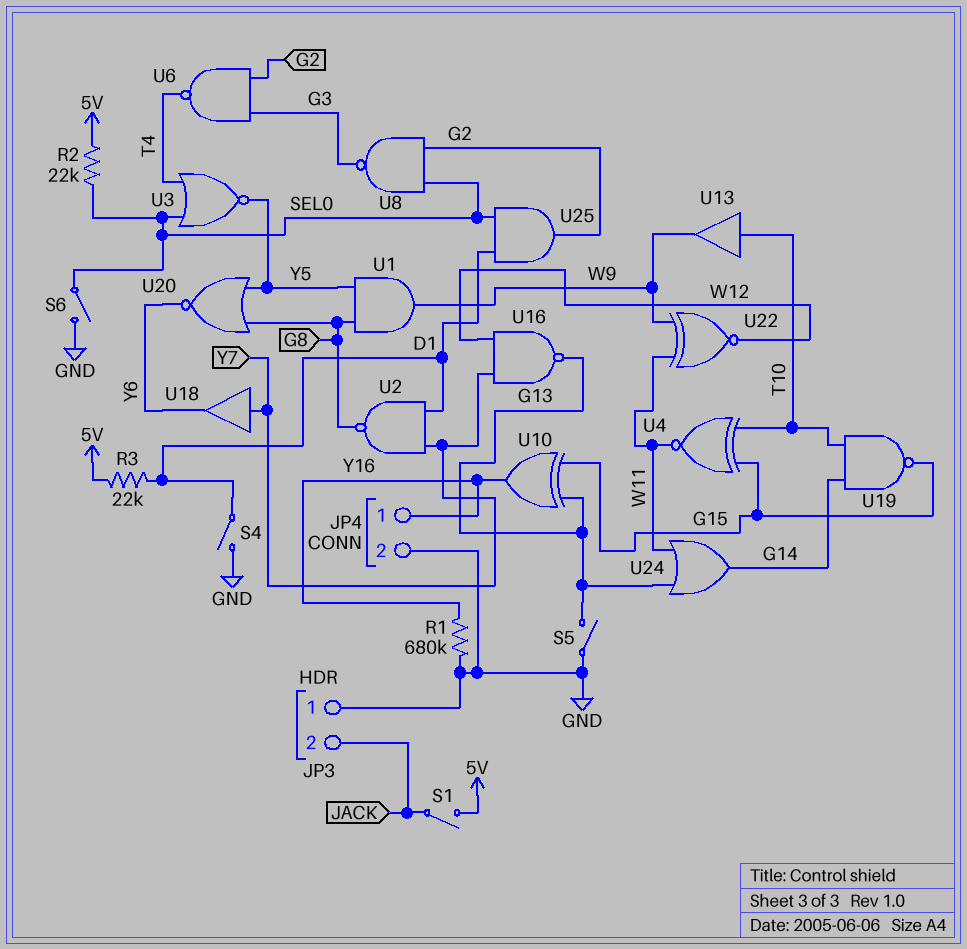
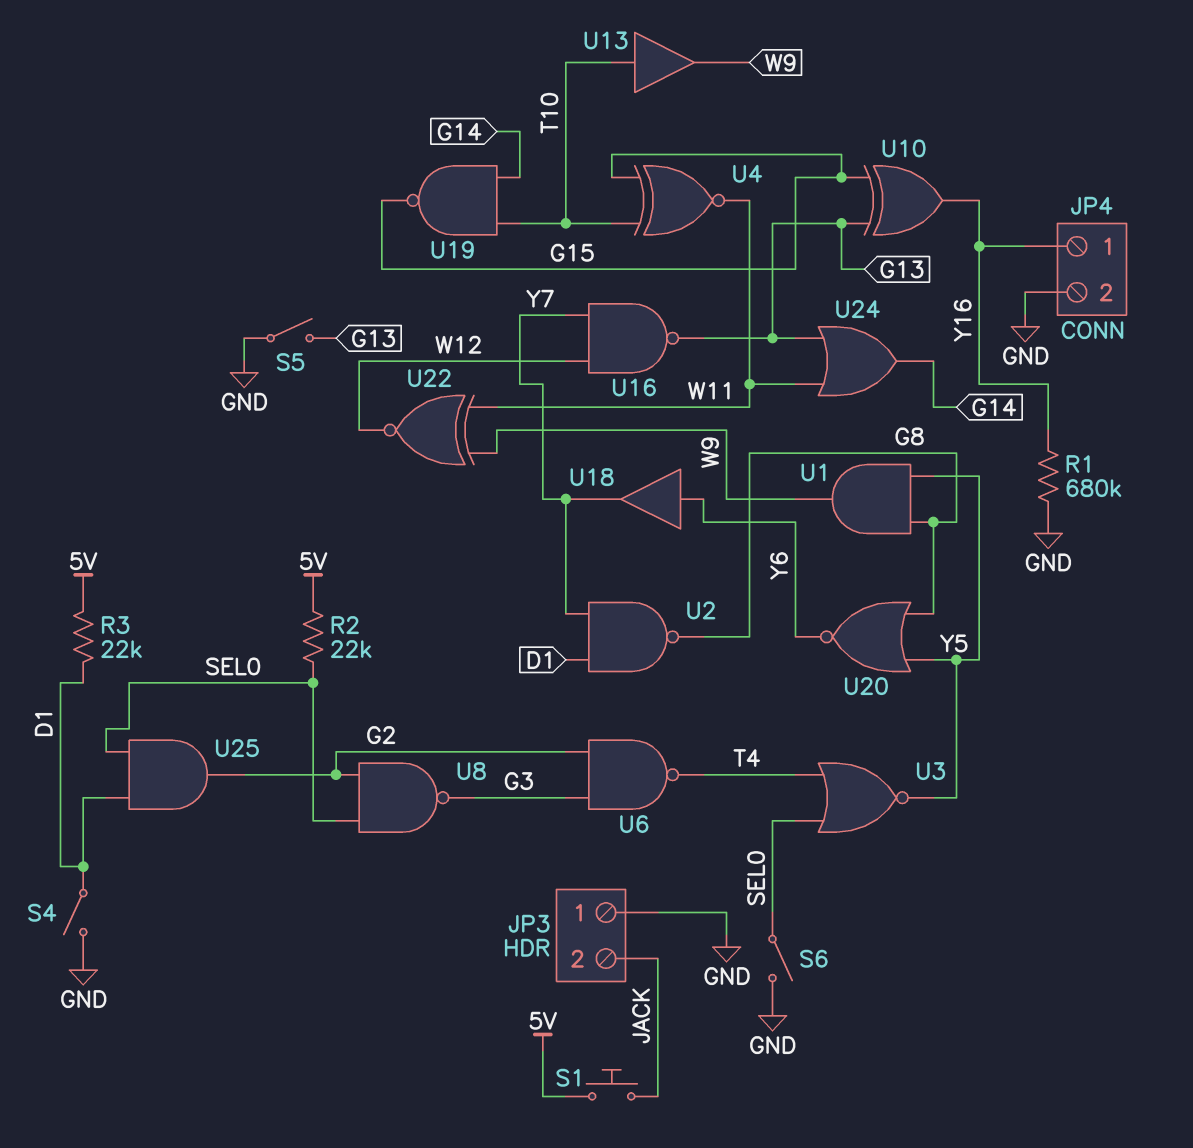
S1: switch (5V, JACK) -> button (5V, JACK)
U18: buffer (in Y7, out Y6) -> buffer (in Y6, out Y7)

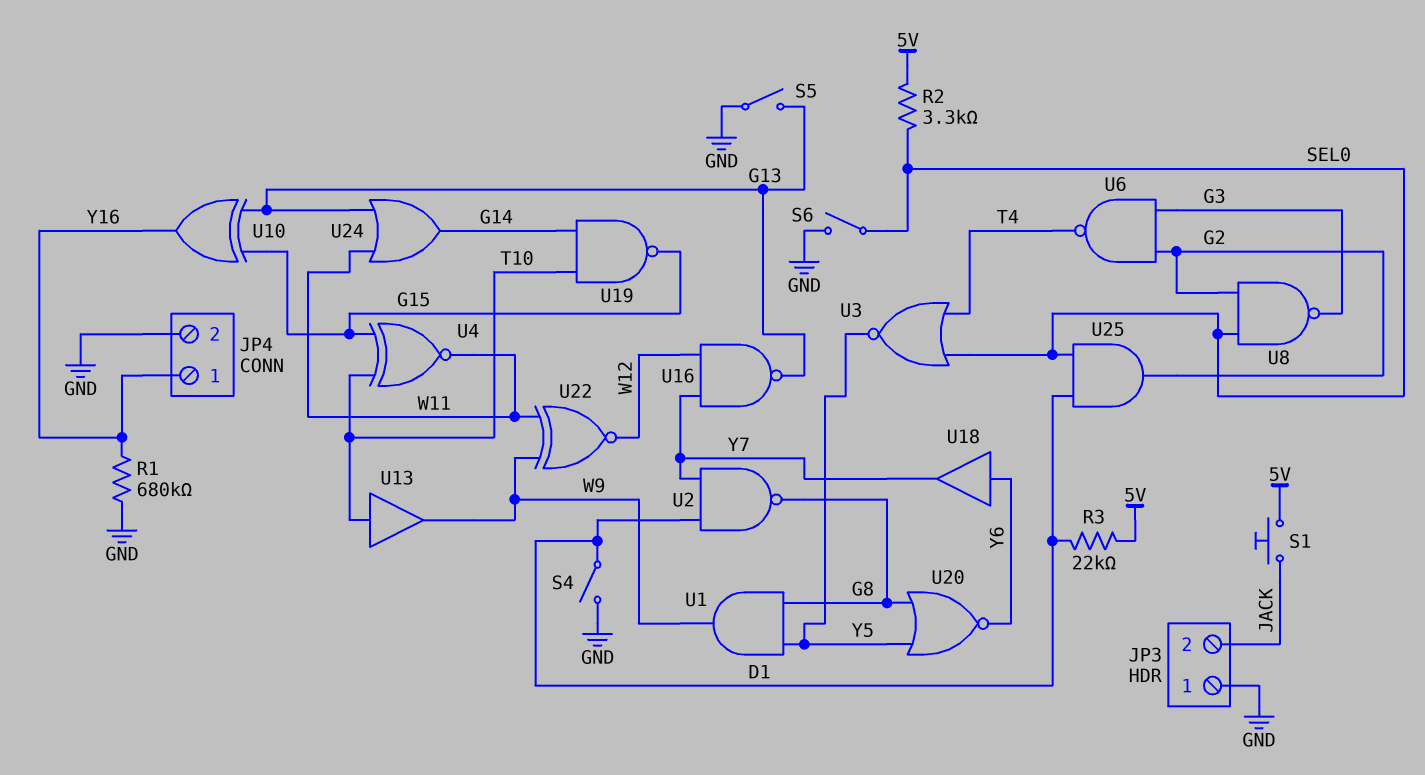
R2: 22k (5V, SEL0) -> 3.3k (5V, SEL0)

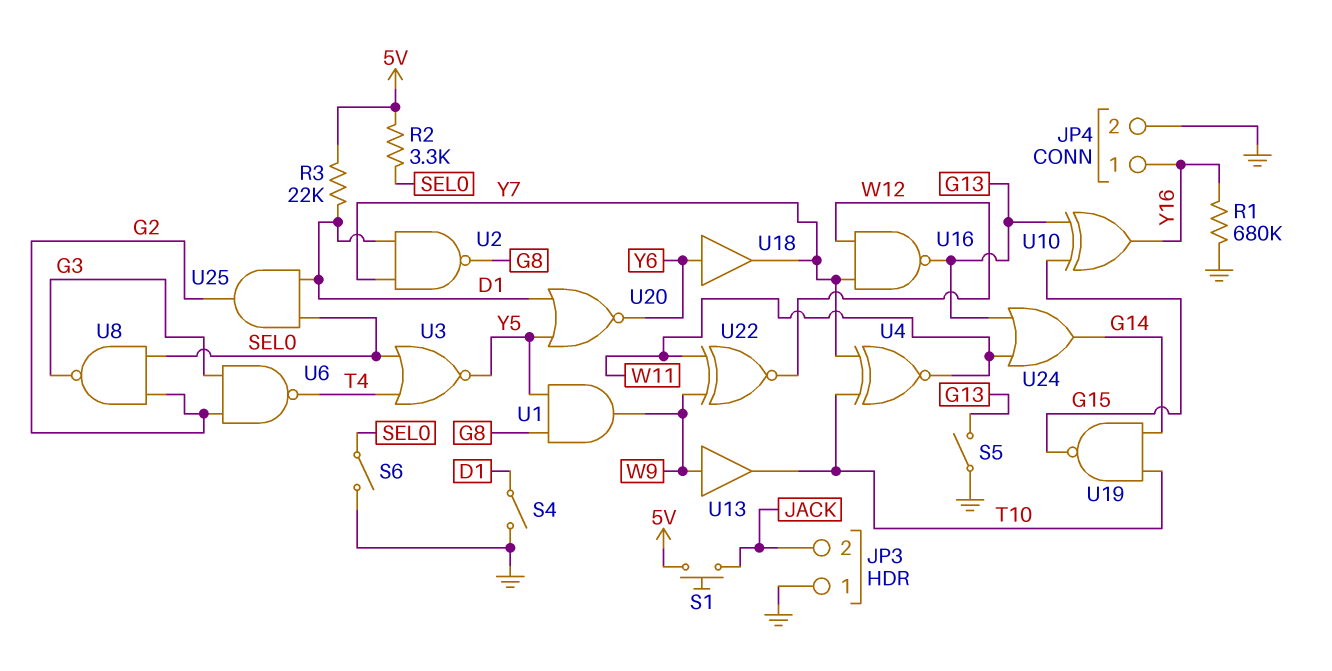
U4: XNOR (in G15, in T10, out W11) -> XNOR (in T10, in Y7, out W11)
U13: buffer (in T10, out W9) -> buffer (in W9, out T10)
U20: NOR (in G8, in Y5, out Y6) -> NOR (in D1, in Y5, out Y6)

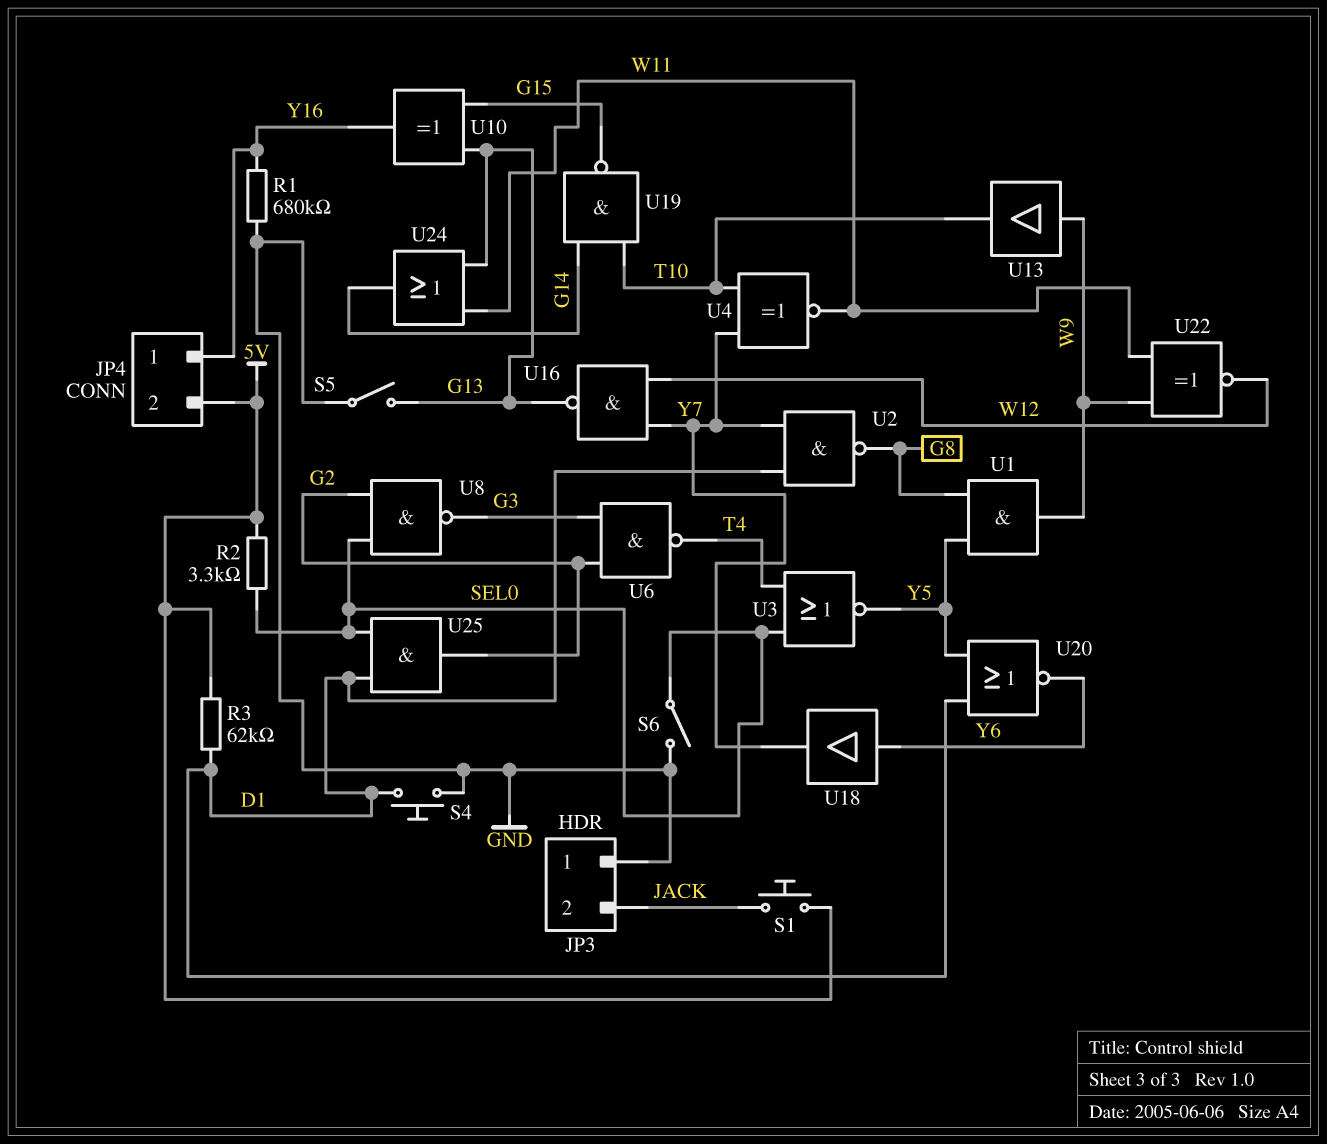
JP4 pin 2: GND -> 5V
R3: 22k (5V, D1) -> 62k (5V, D1)
S4: switch (D1, GND) -> button (D1, GND)

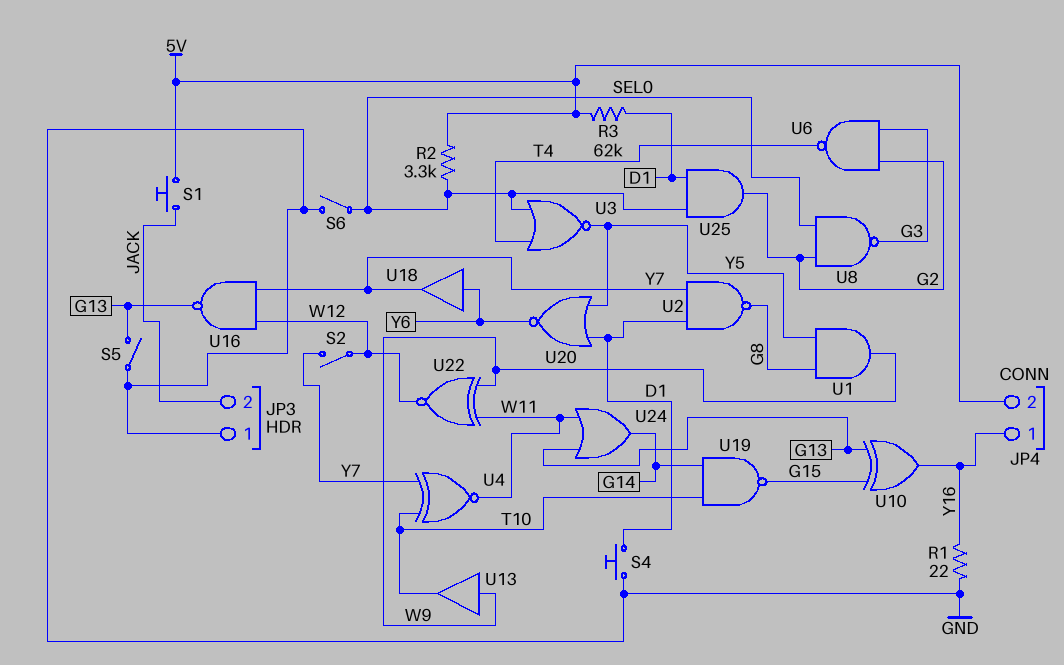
R1: 680k (GND, Y16) -> 22 (GND, Y16)
S2: none -> switch (W12, Y7)

